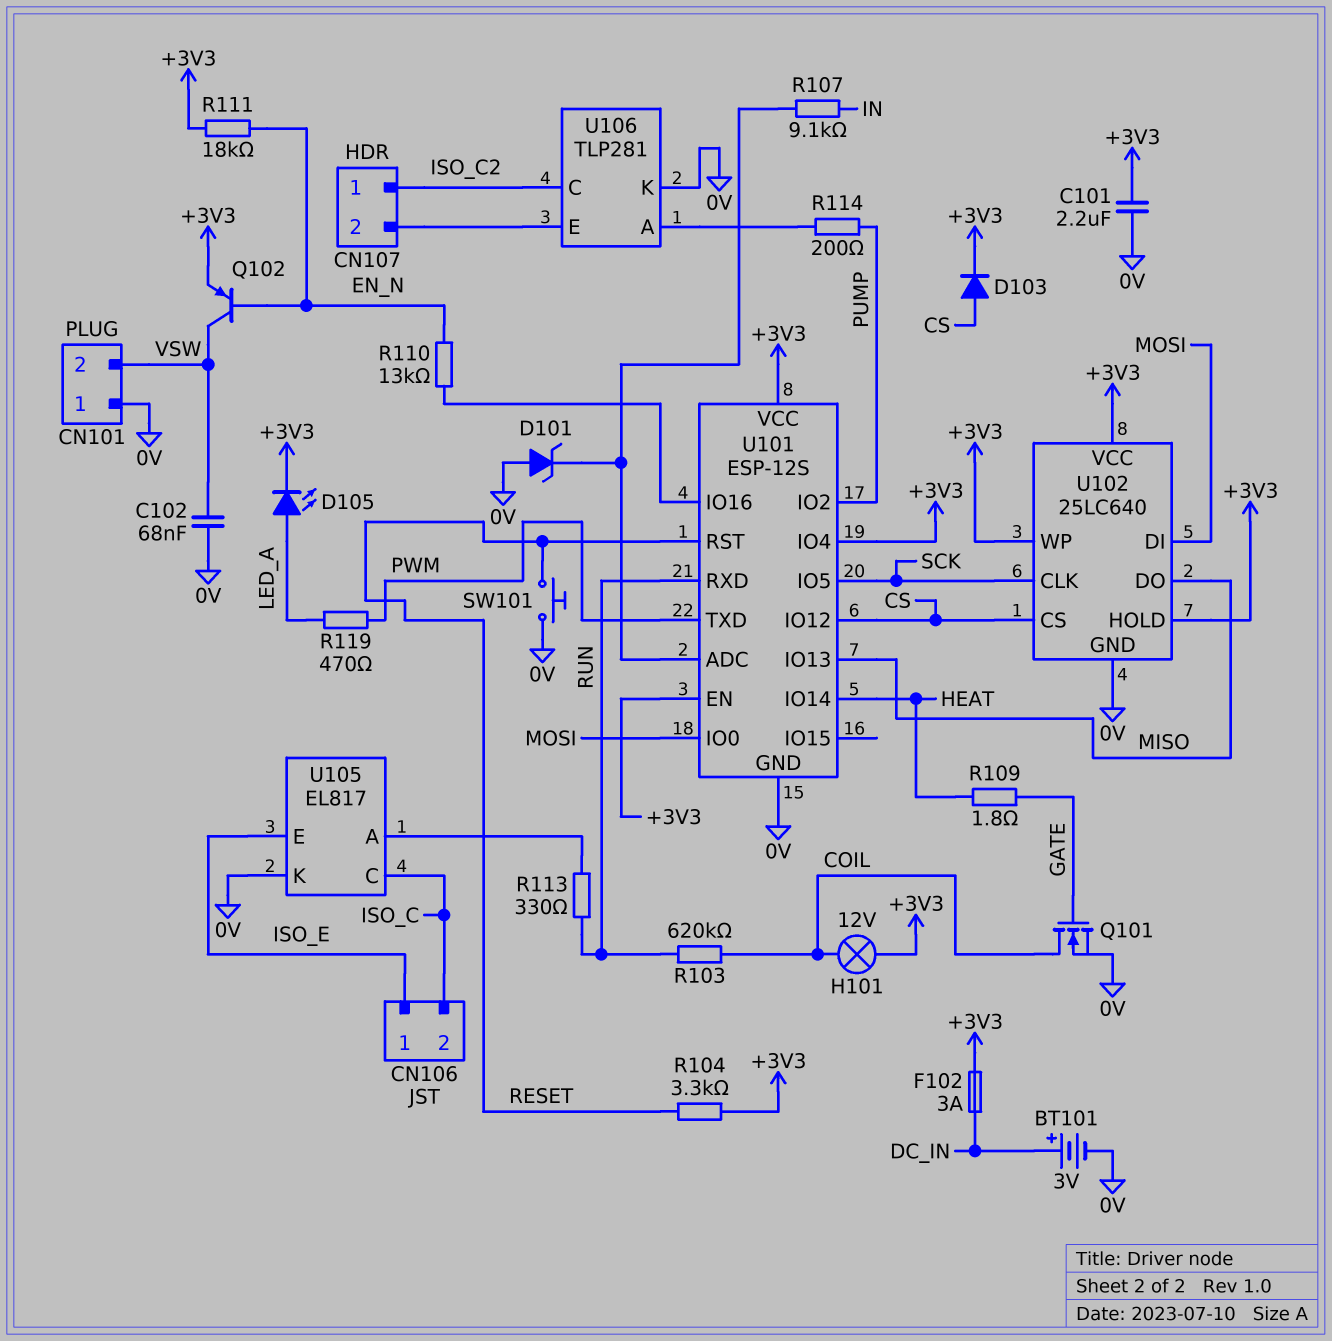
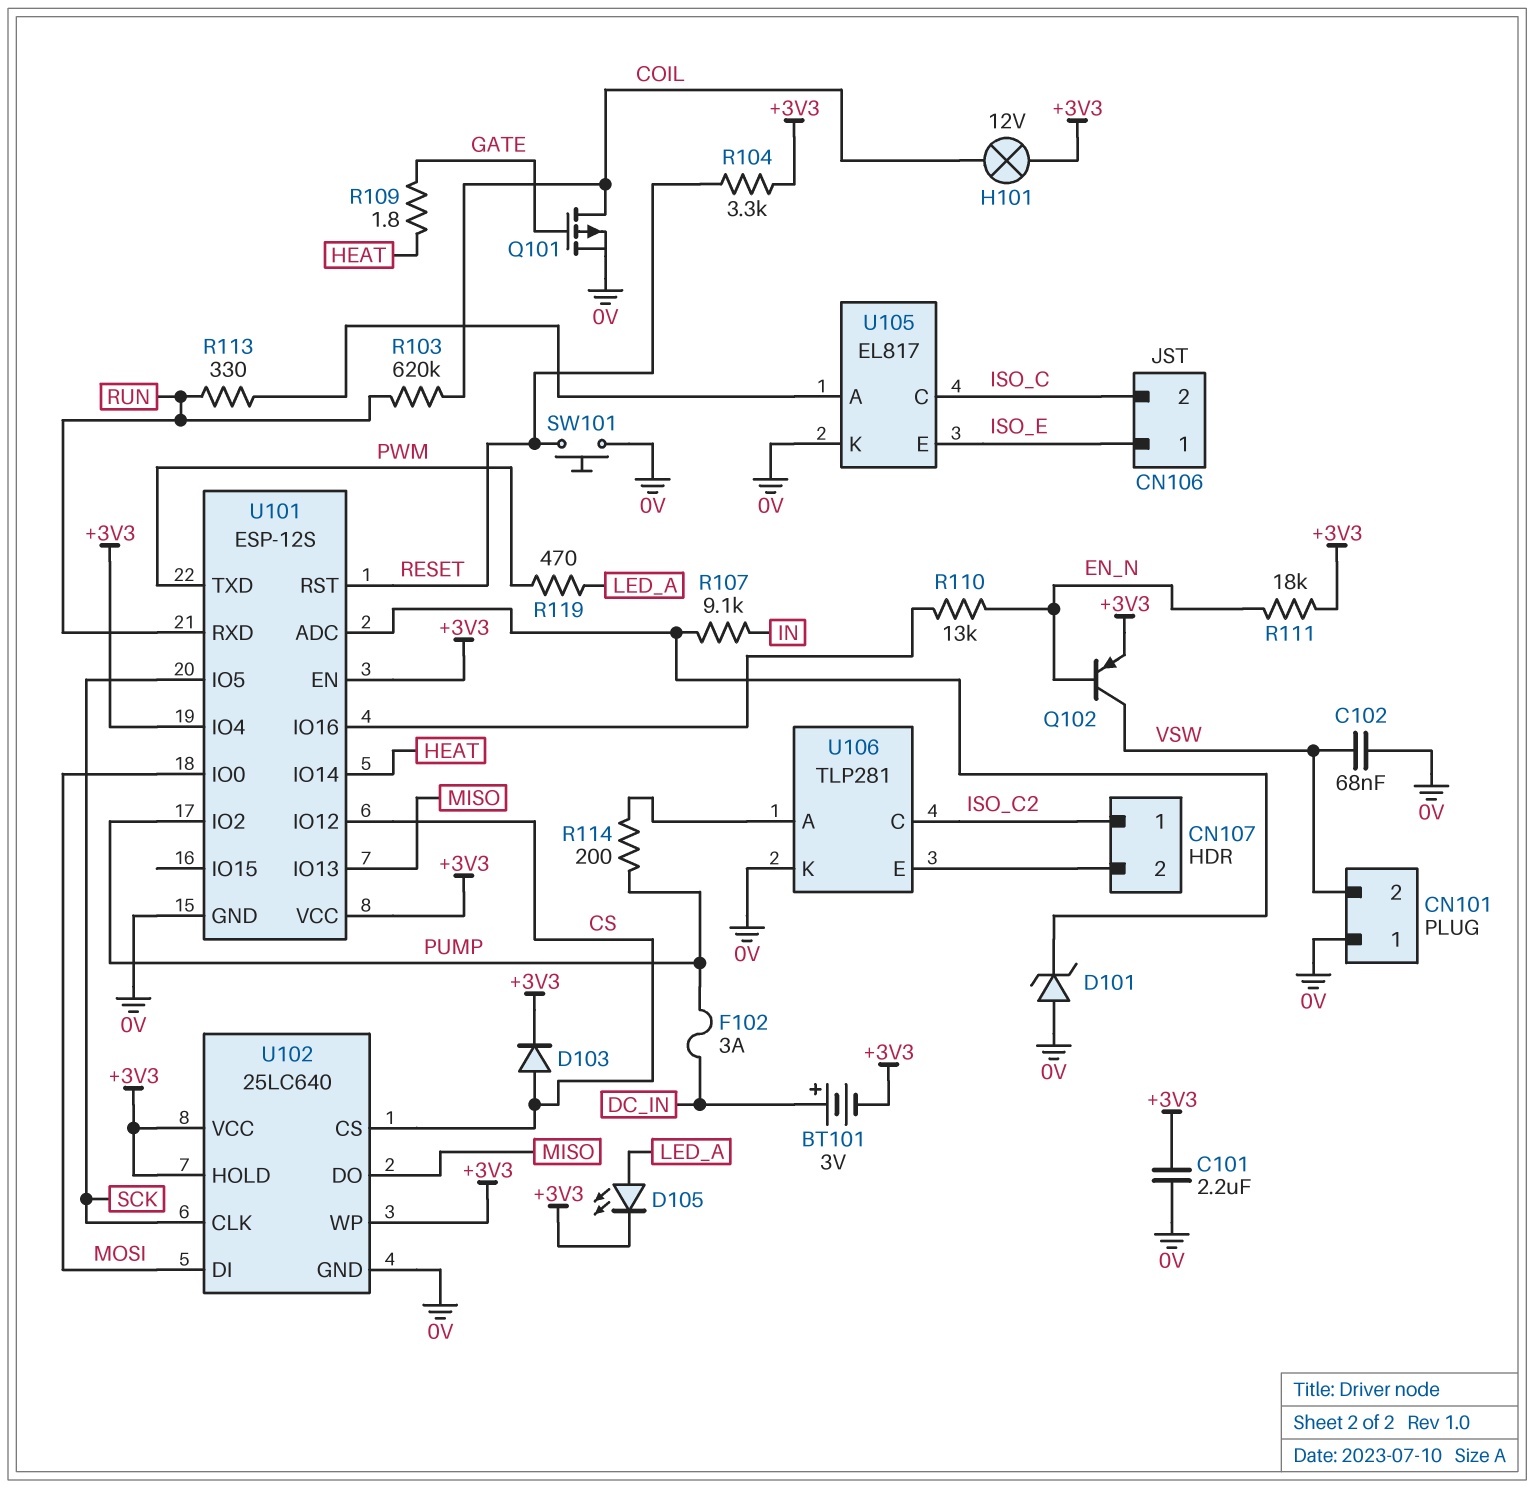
BT101: 3V (plus DC_IN, minus 0V) -> 3V (plus DC_IN, minus +3V3)
F102: 3A (+3V3, DC_IN) -> 3A (DC_IN, PUMP)
Q101: NMOS (G GATE, D COIL, S 0V) -> PMOS (G GATE, D COIL, S 0V)

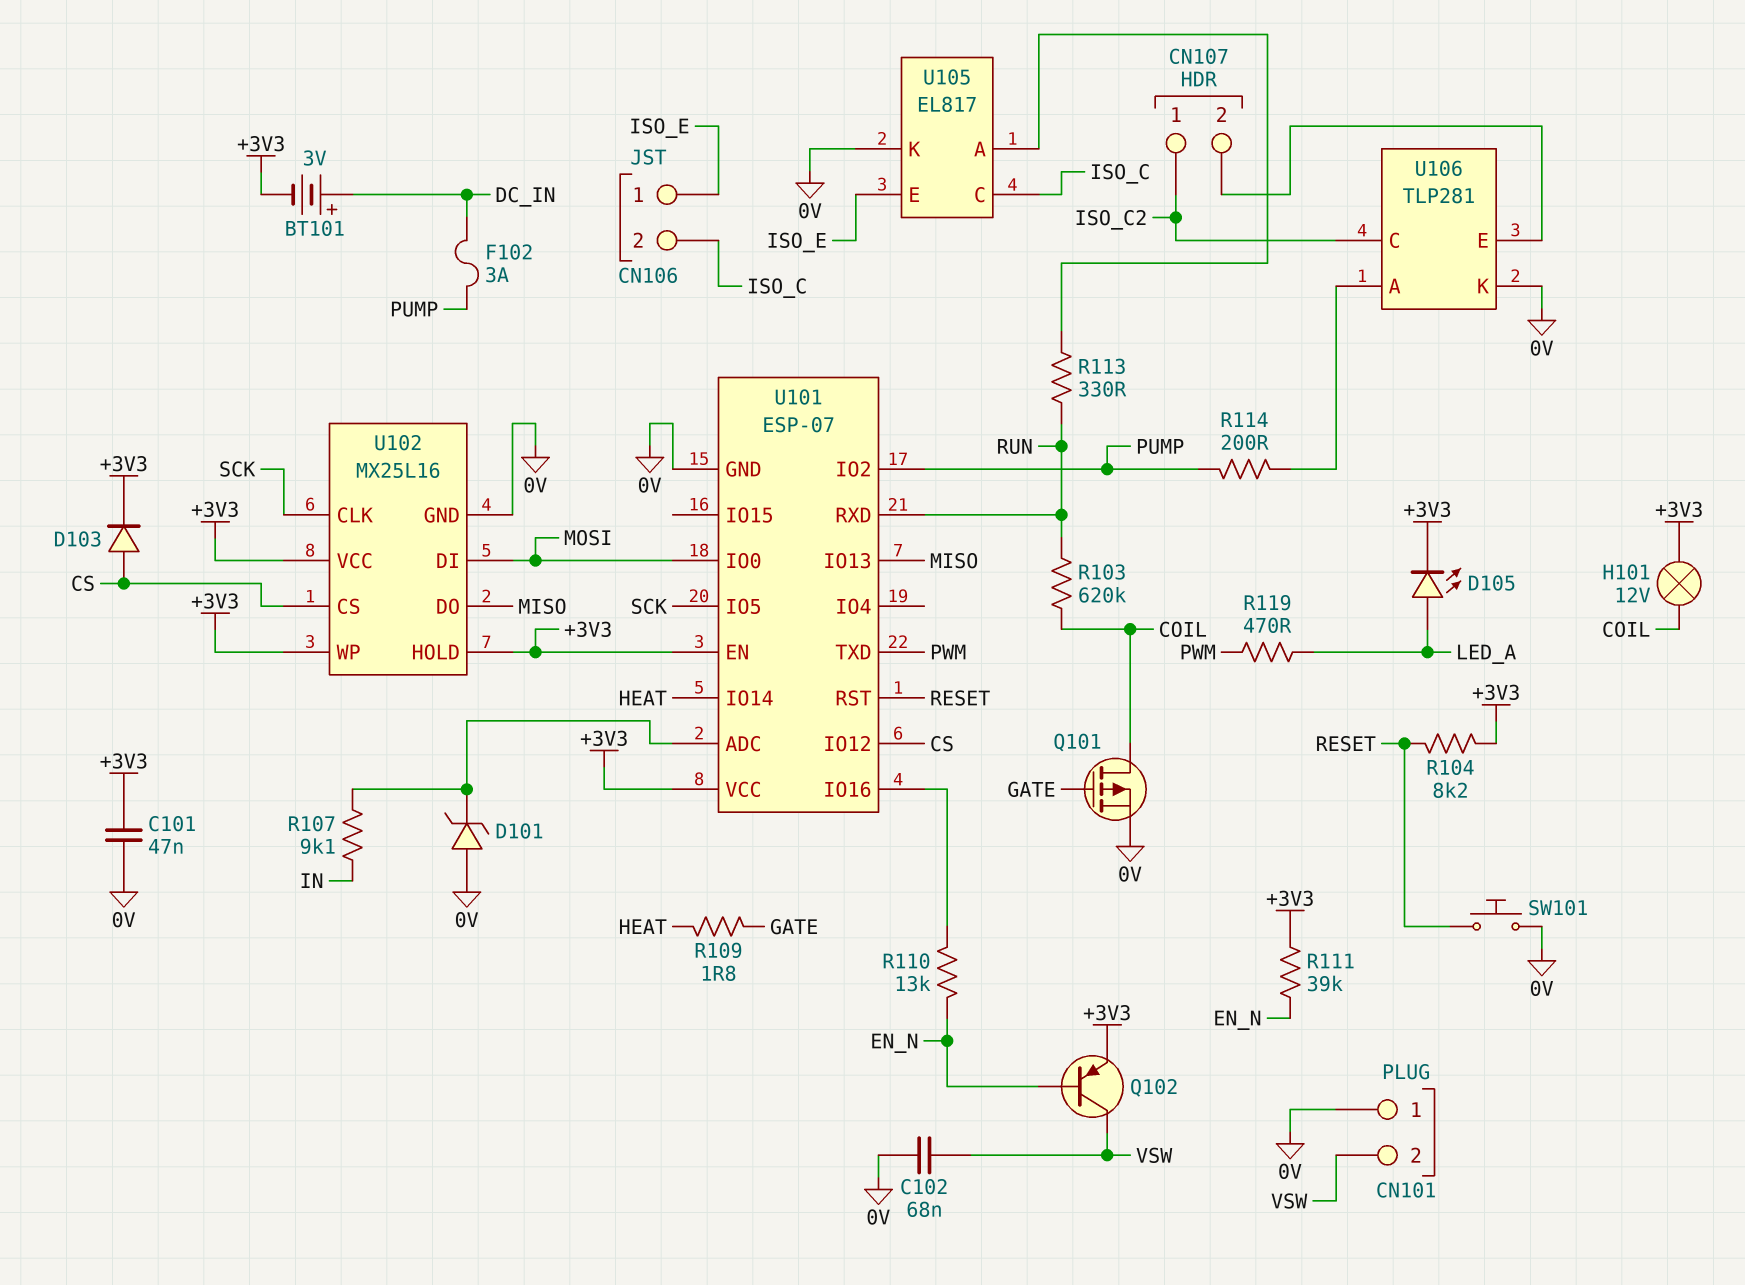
C101: 2.2uF (+3V3, 0V) -> 47nF (+3V3, 0V)
R104: 3.3k (+3V3, RESET) -> 8.2k (+3V3, RESET)
R111: 18k (+3V3, EN_N) -> 39k (+3V3, EN_N)
U101: ESP-12S -> ESP-07
U101 pin IO4: +3V3 -> none
U102: 25LC640 -> MX25L16

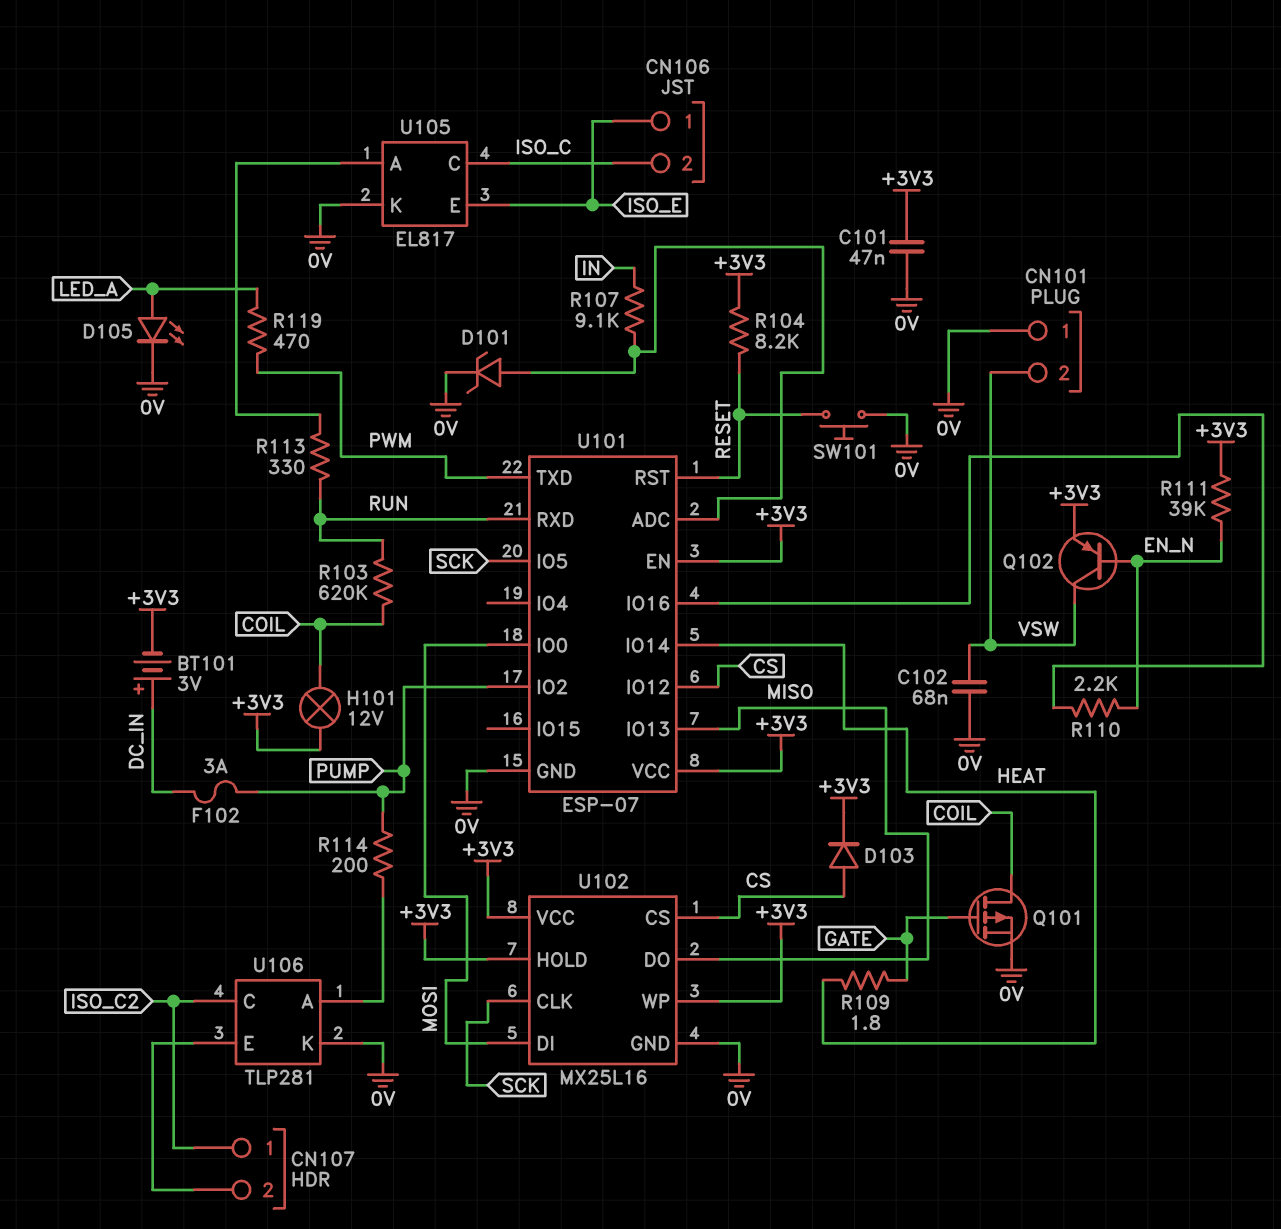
D101: zener (A 0V, K U101/ADC) -> zener (A U101/ADC, K 0V)
D105: LED (A LED_A, K +3V3) -> LED (A LED_A, K 0V)
R110: 13k (EN_N, U101/IO16) -> 2.2k (EN_N, U101/IO16)

